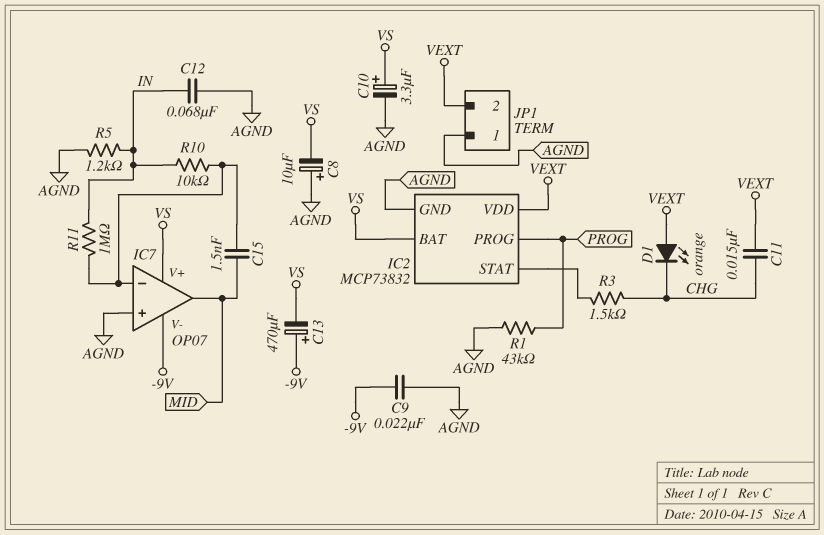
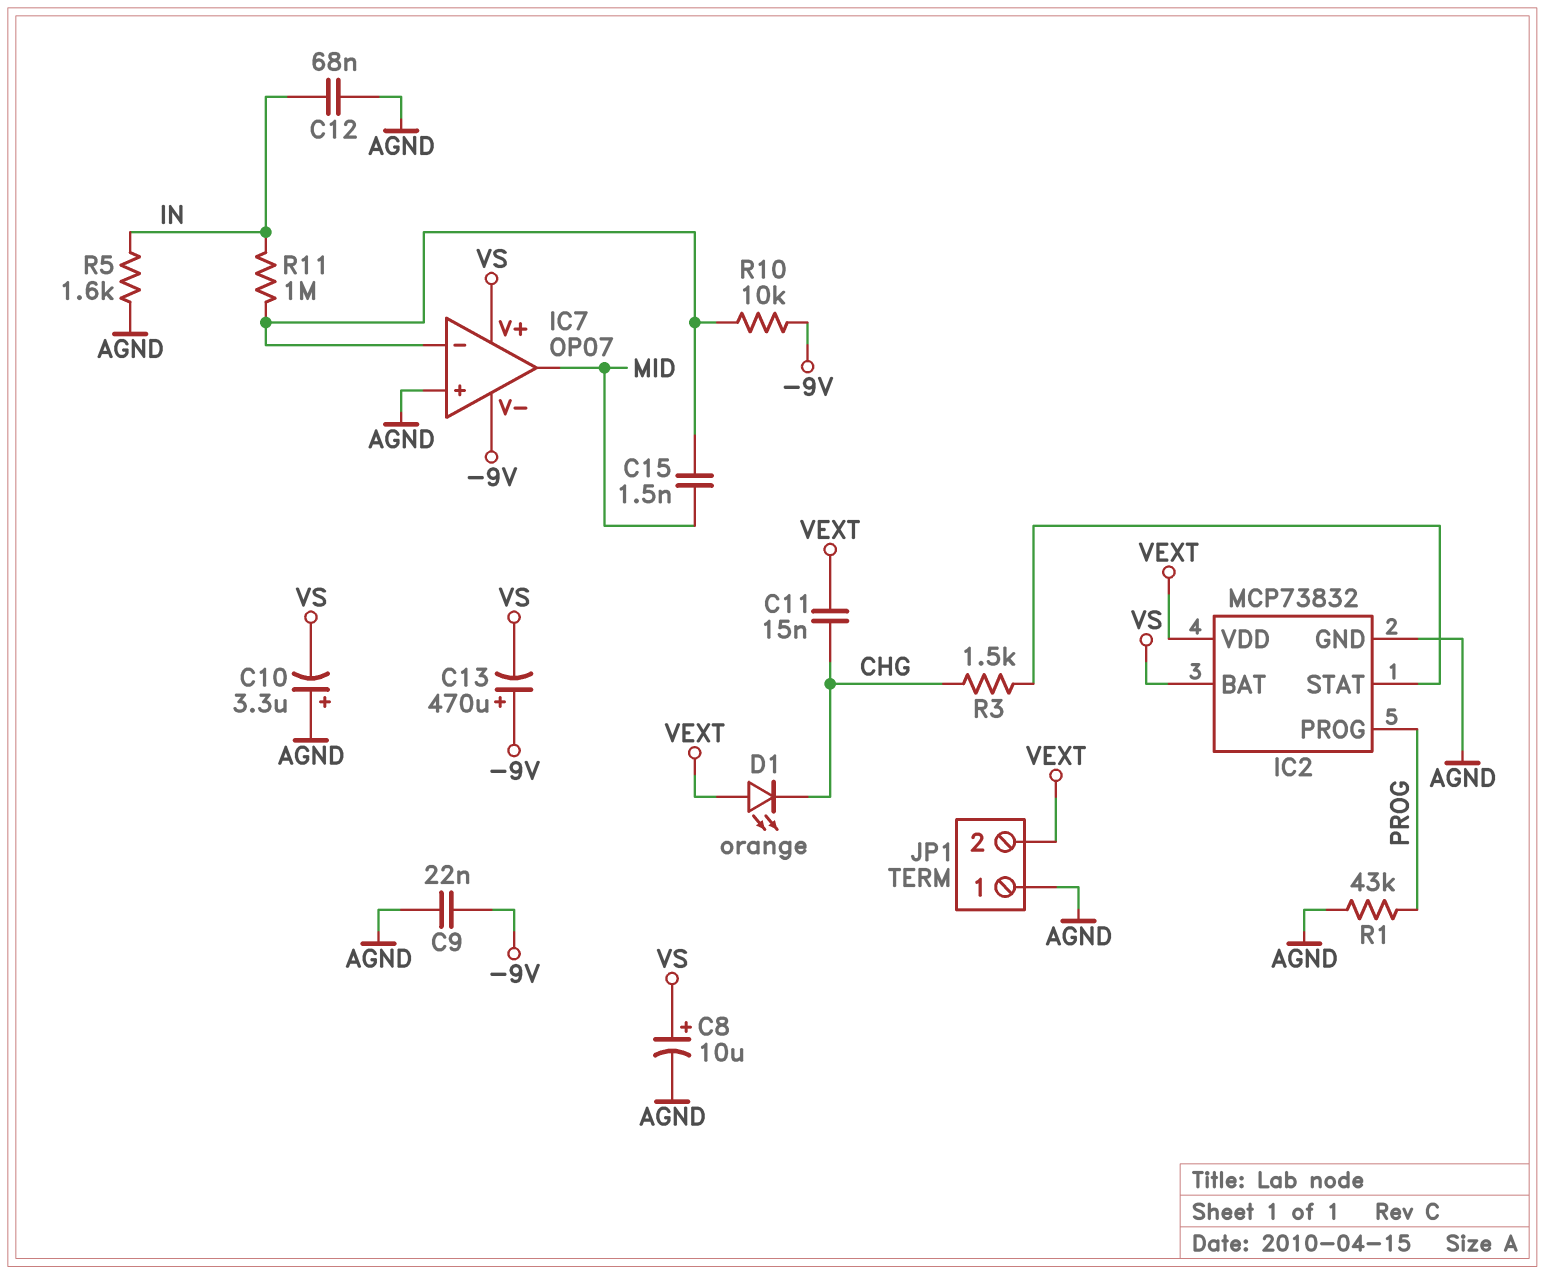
C8: 10uF (plus AGND, minus VS) -> 10uF (plus VS, minus AGND)
C10: 3.3uF (plus VS, minus AGND) -> 3.3uF (plus AGND, minus VS)
R5: 1.2k (AGND, IN) -> 1.6k (AGND, IN)
R10: 10k (IC7/in-, IN) -> 10k (-9V, IC7/in-)

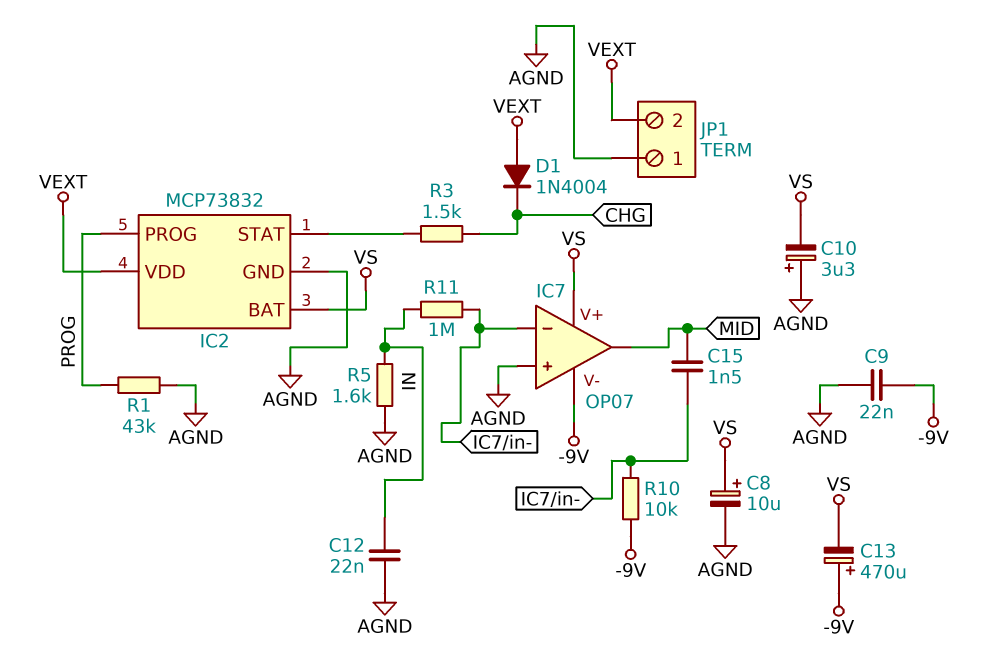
C11: 15nF (CHG, VEXT) -> none
C12: 68nF (AGND, IN) -> 22nF (AGND, IN)
D1: LED orange (A VEXT, K CHG) -> diode 1N4004 (A VEXT, K CHG)

